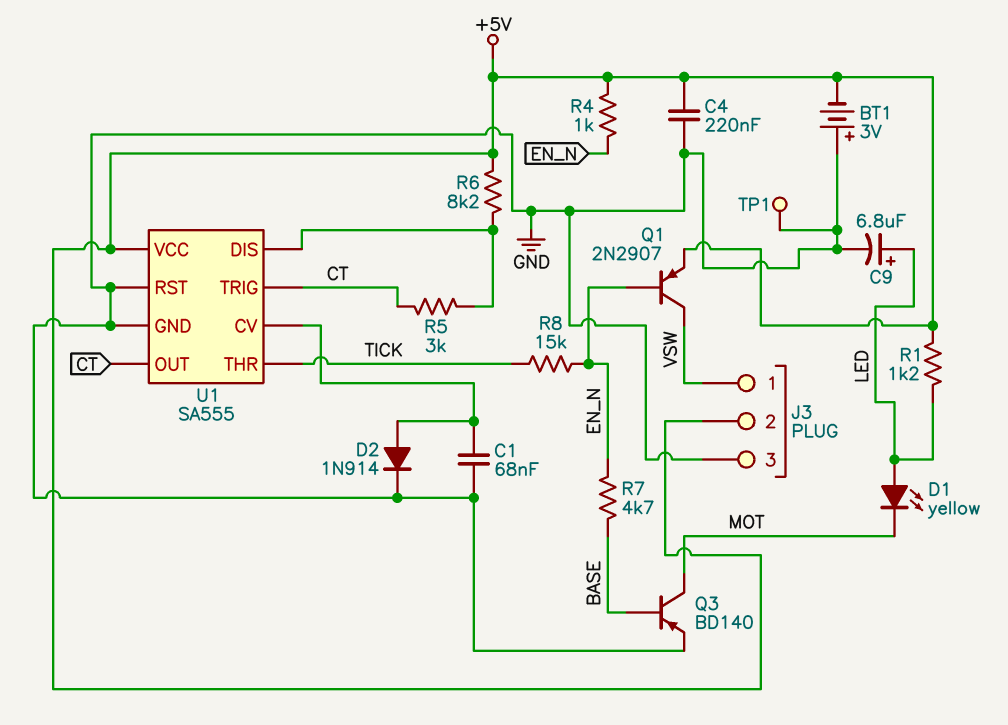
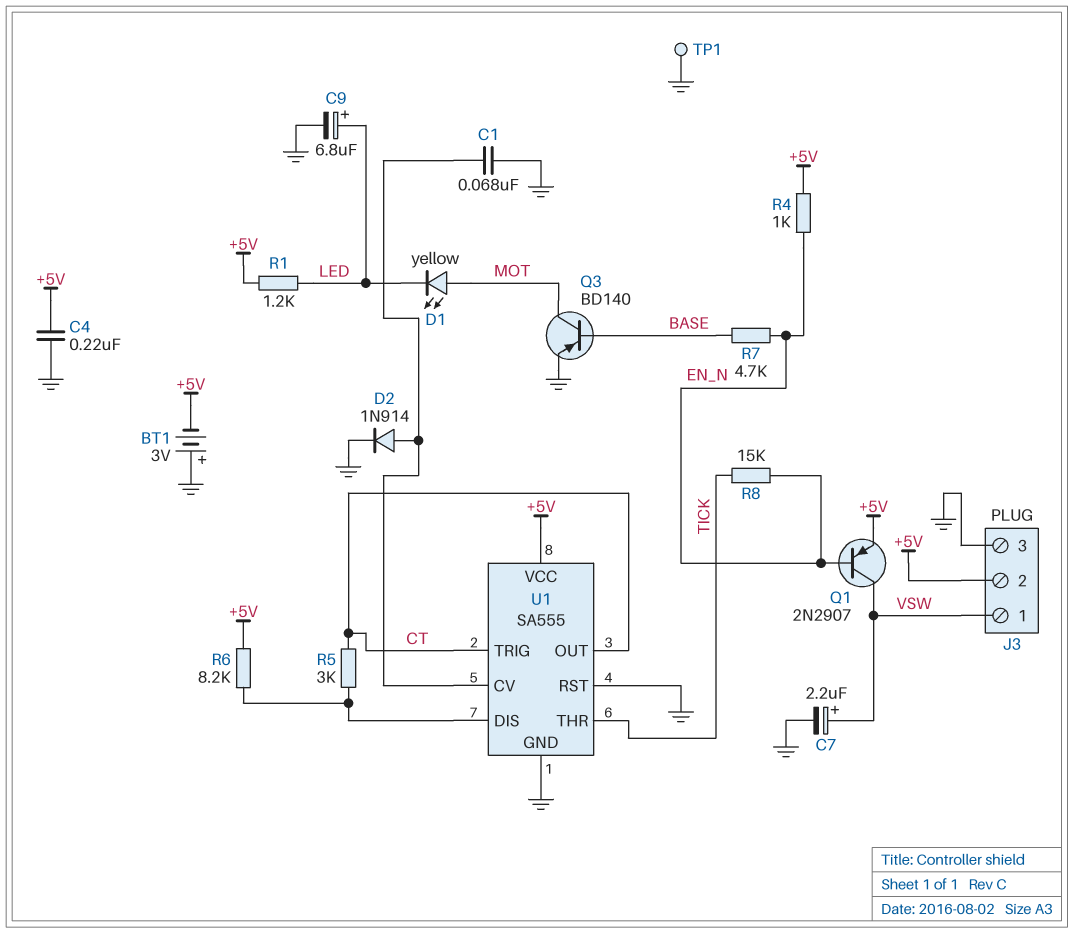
C7: none -> 2.2uF (plus VSW, minus GND)
D1: LED yellow (A LED, K MOT) -> LED yellow (A MOT, K LED)

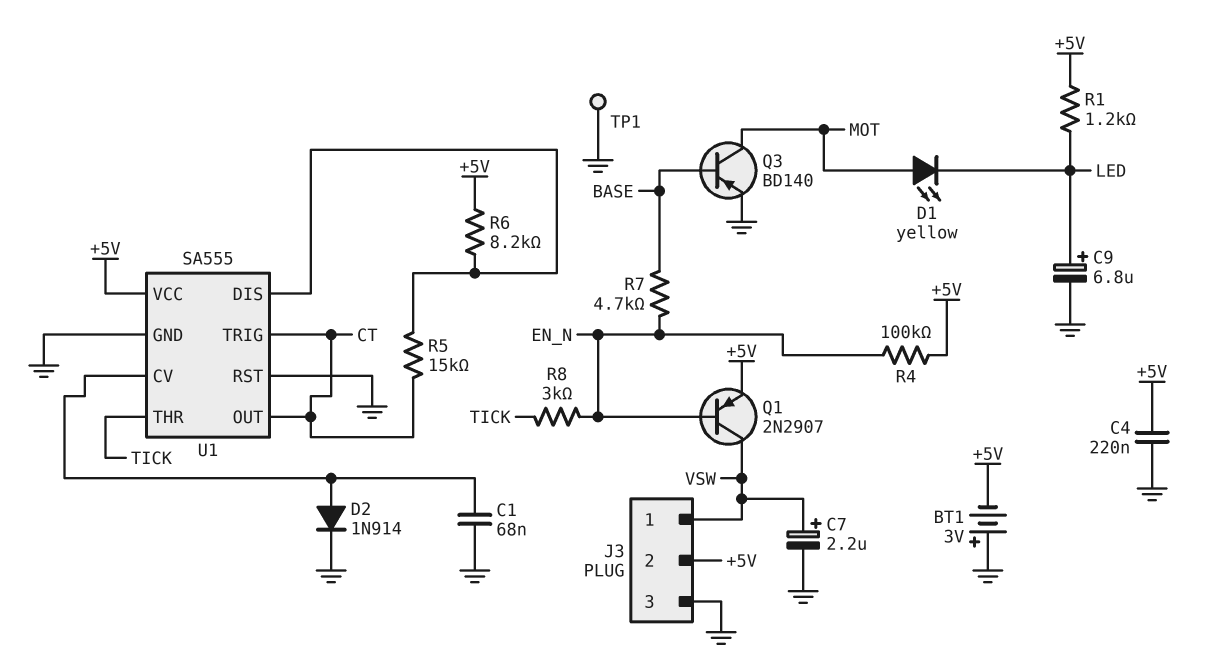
R4: 1k (+5V, EN_N) -> 100k (+5V, EN_N)
R5: 3k (CT, U1/DIS) -> 15k (CT, U1/DIS)
R8: 15k (EN_N, TICK) -> 3k (EN_N, TICK)

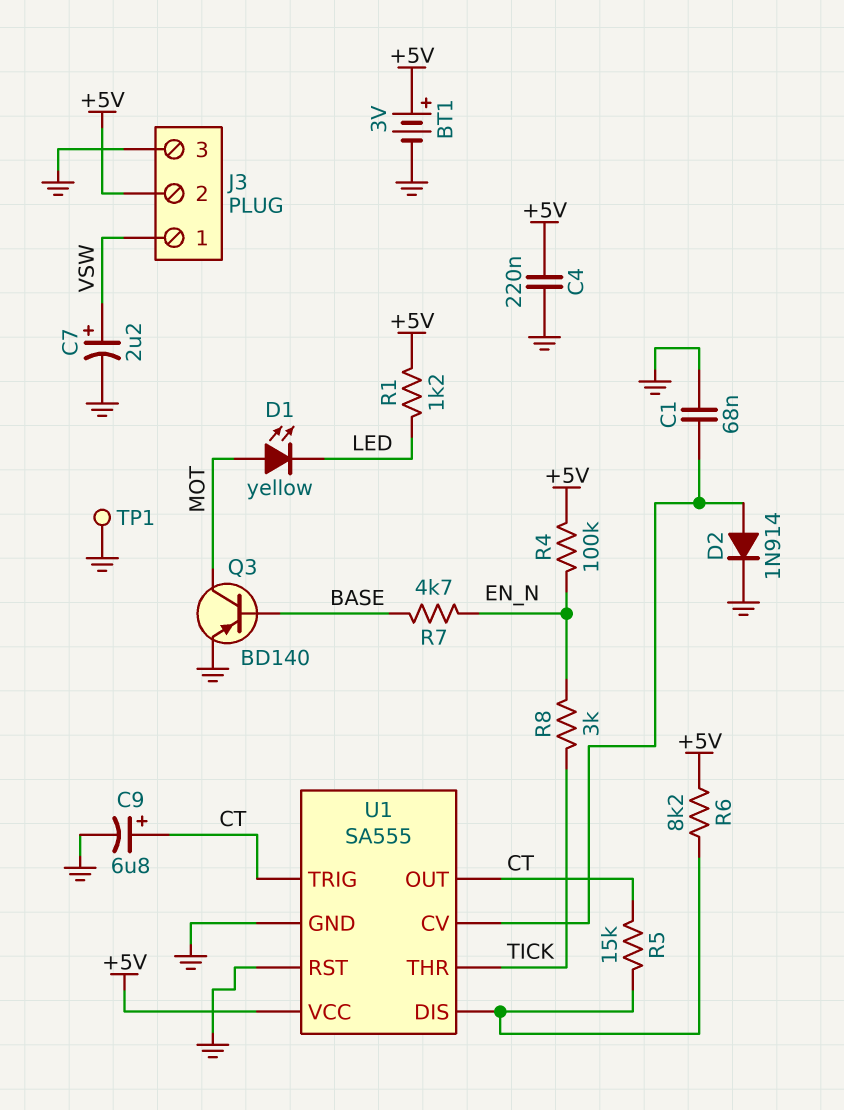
BT1: 3V (plus GND, minus +5V) -> 3V (plus +5V, minus GND)
C9: 6.8uF (plus LED, minus GND) -> 6.8uF (plus CT, minus GND)
Q1: PNP 2N2907 (B EN_N, C VSW, E +5V) -> none

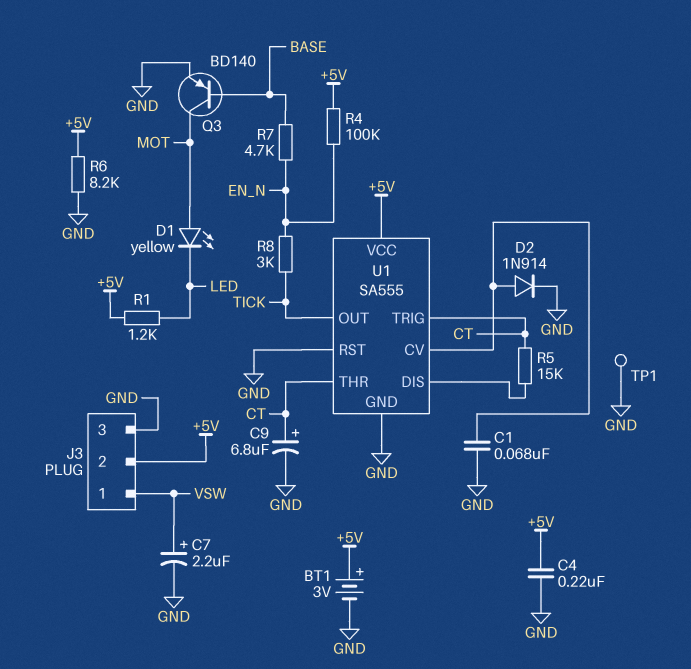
R6: 8.2k (+5V, U1/DIS) -> 8.2k (+5V, GND)
U1 pin OUT: CT -> TICK
U1 pin THR: TICK -> CT

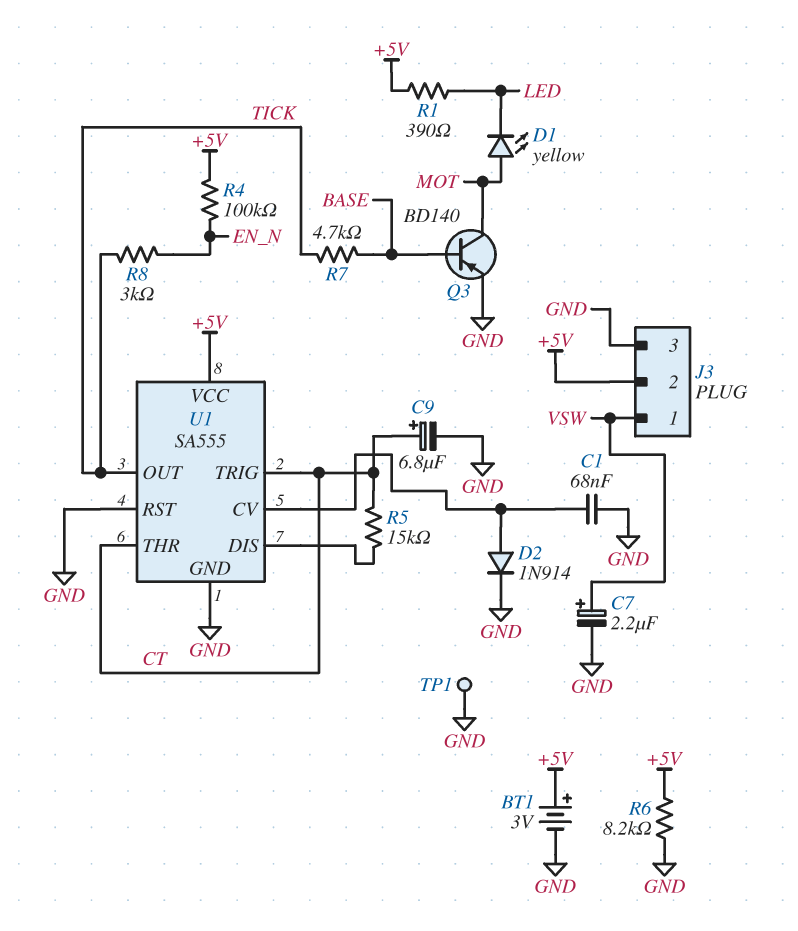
C4: 220nF (+5V, GND) -> none
R1: 1.2k (+5V, LED) -> 390 (+5V, LED)
R7: 4.7k (BASE, EN_N) -> 4.7k (BASE, TICK)

